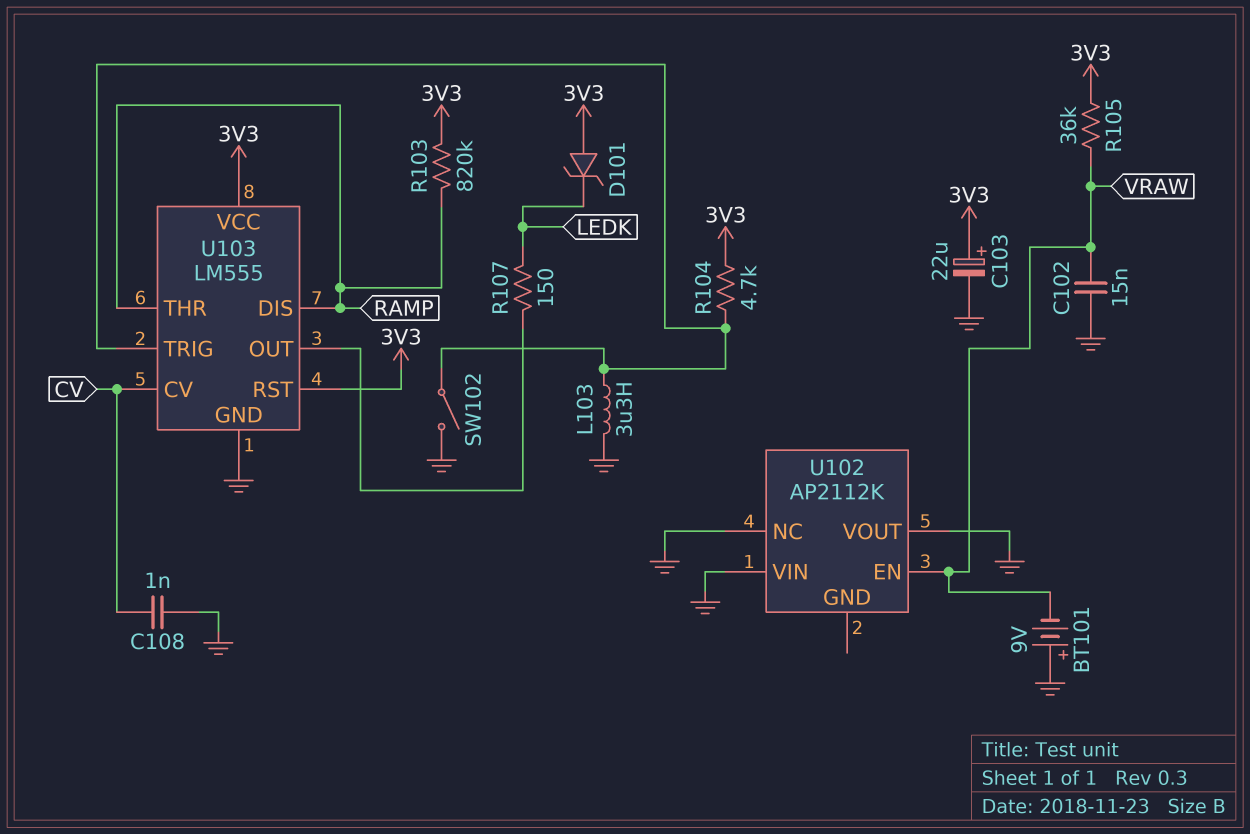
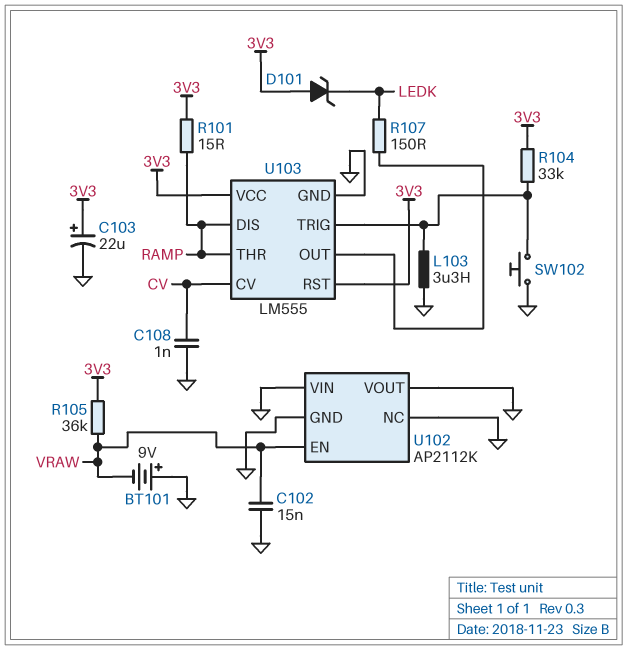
R101: none -> 15 (3V3, RAMP)
R103: 820k (3V3, RAMP) -> none
R104: 4.7k (3V3, U103/TRIG) -> 33k (3V3, U103/TRIG)
SW102: switch (GND, U103/TRIG) -> button (GND, U103/TRIG)
U102 pin GND: none -> GND

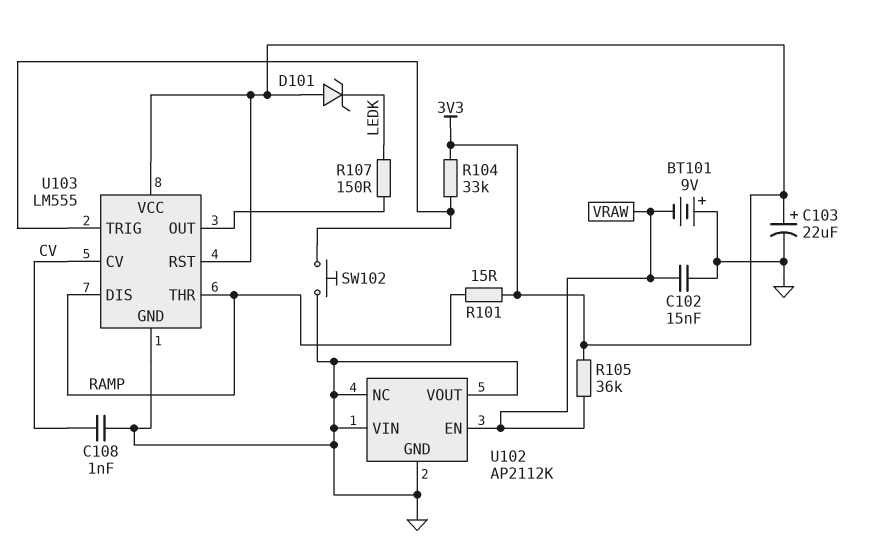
L103: 3.3uH (GND, U103/TRIG) -> none

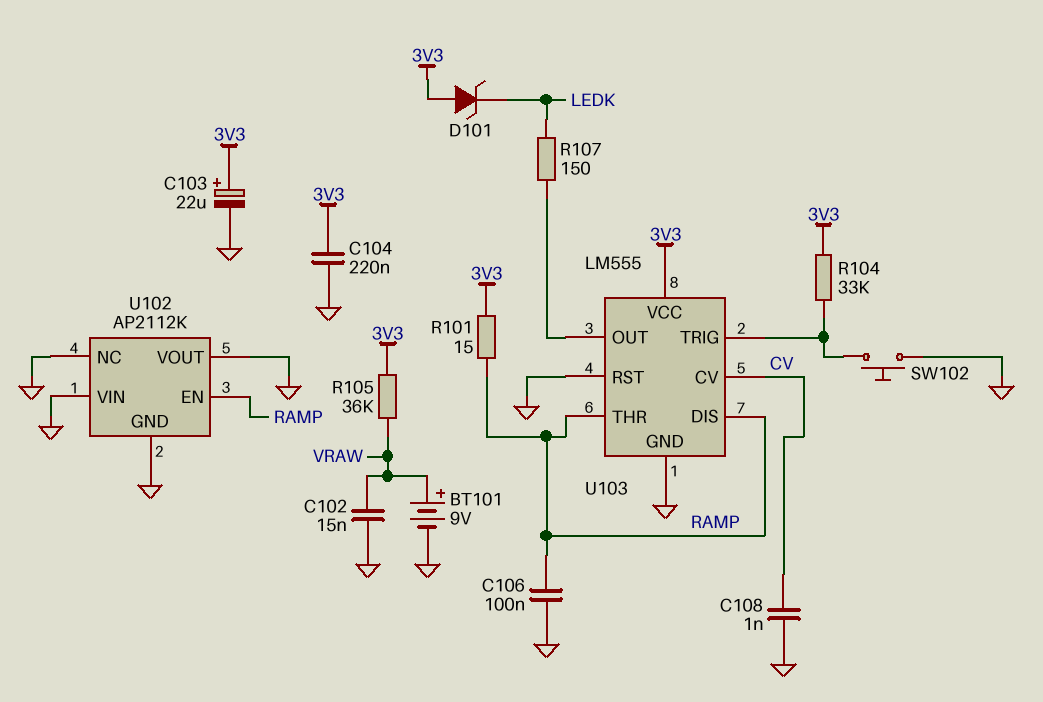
BT101: 9V (plus GND, minus VRAW) -> 9V (plus VRAW, minus GND)
C104: none -> 220nF (3V3, GND)
C106: none -> 100nF (GND, RAMP)
U102 pin EN: VRAW -> RAMP
U103 pin RST: 3V3 -> GND

